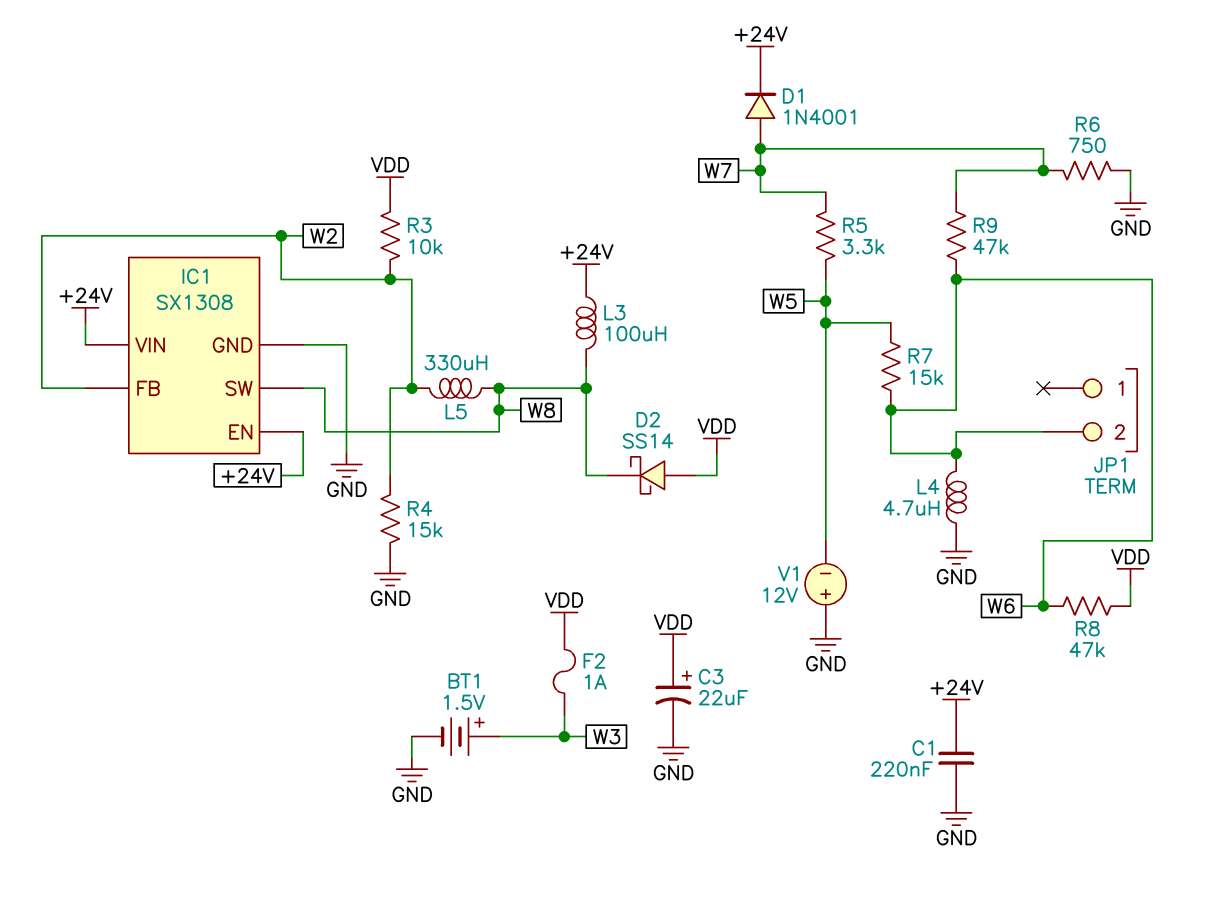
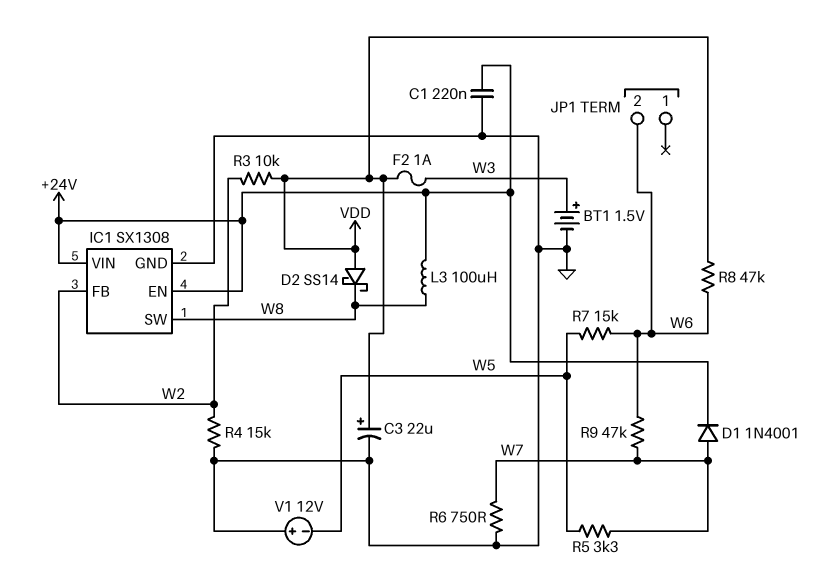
L4: 4.7uH (GND, W6) -> none
L5: 330uH (W2, W8) -> none

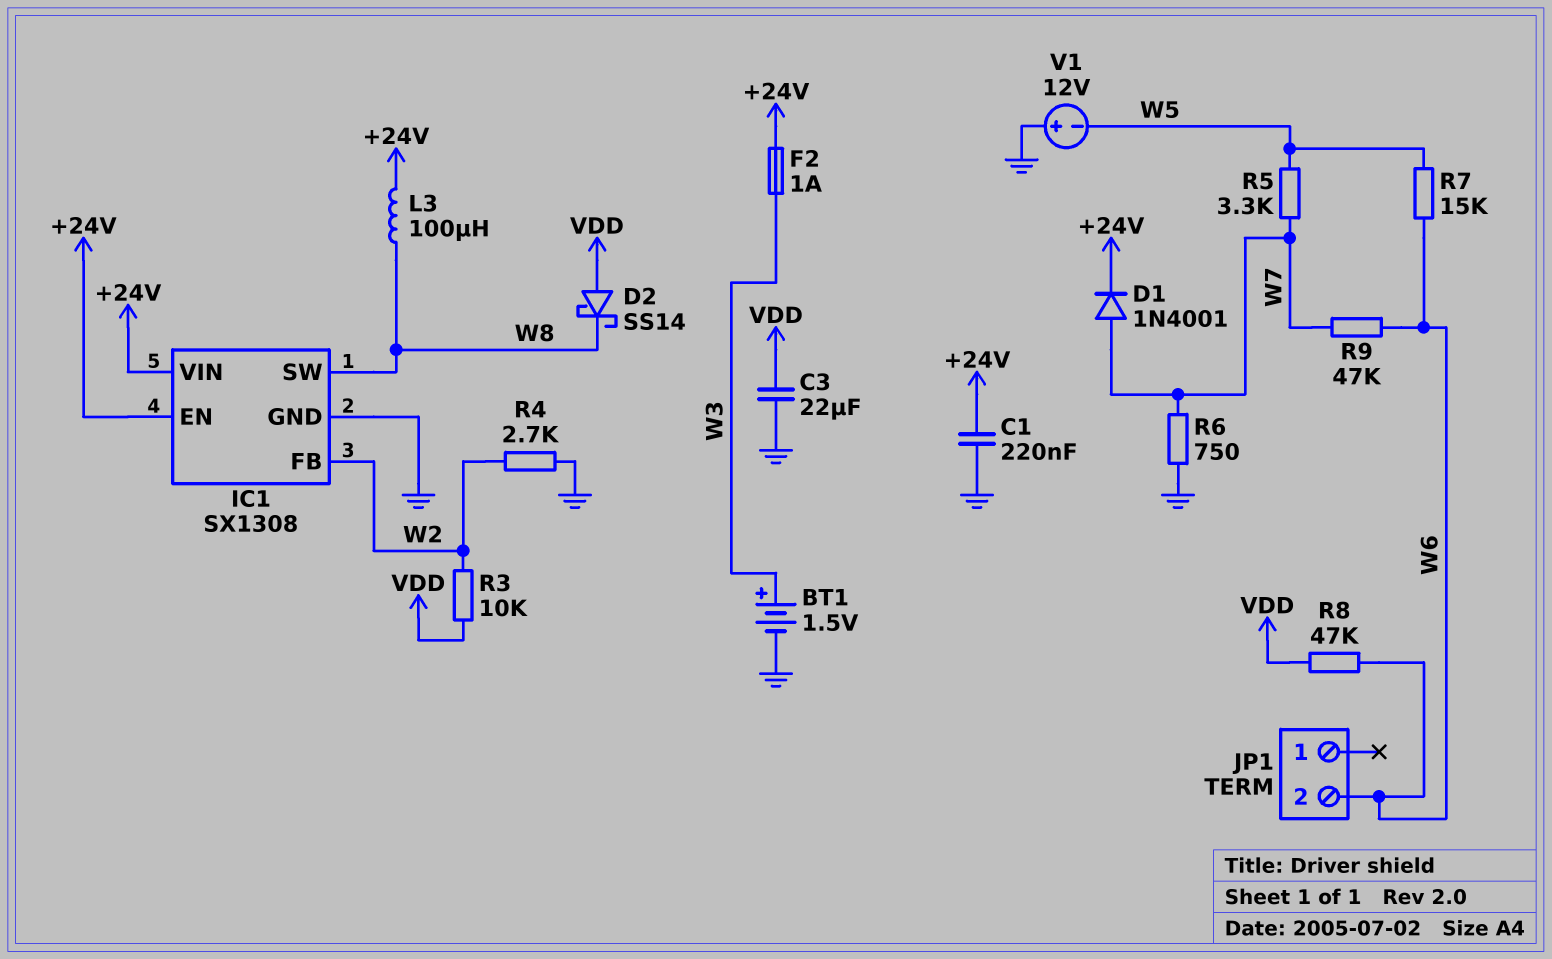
C3: 22uF (plus VDD, minus GND) -> 22uF (GND, VDD)
F2: 1A (VDD, W3) -> 1A (+24V, W3)
R4: 15k (GND, W2) -> 2.7k (GND, W2)

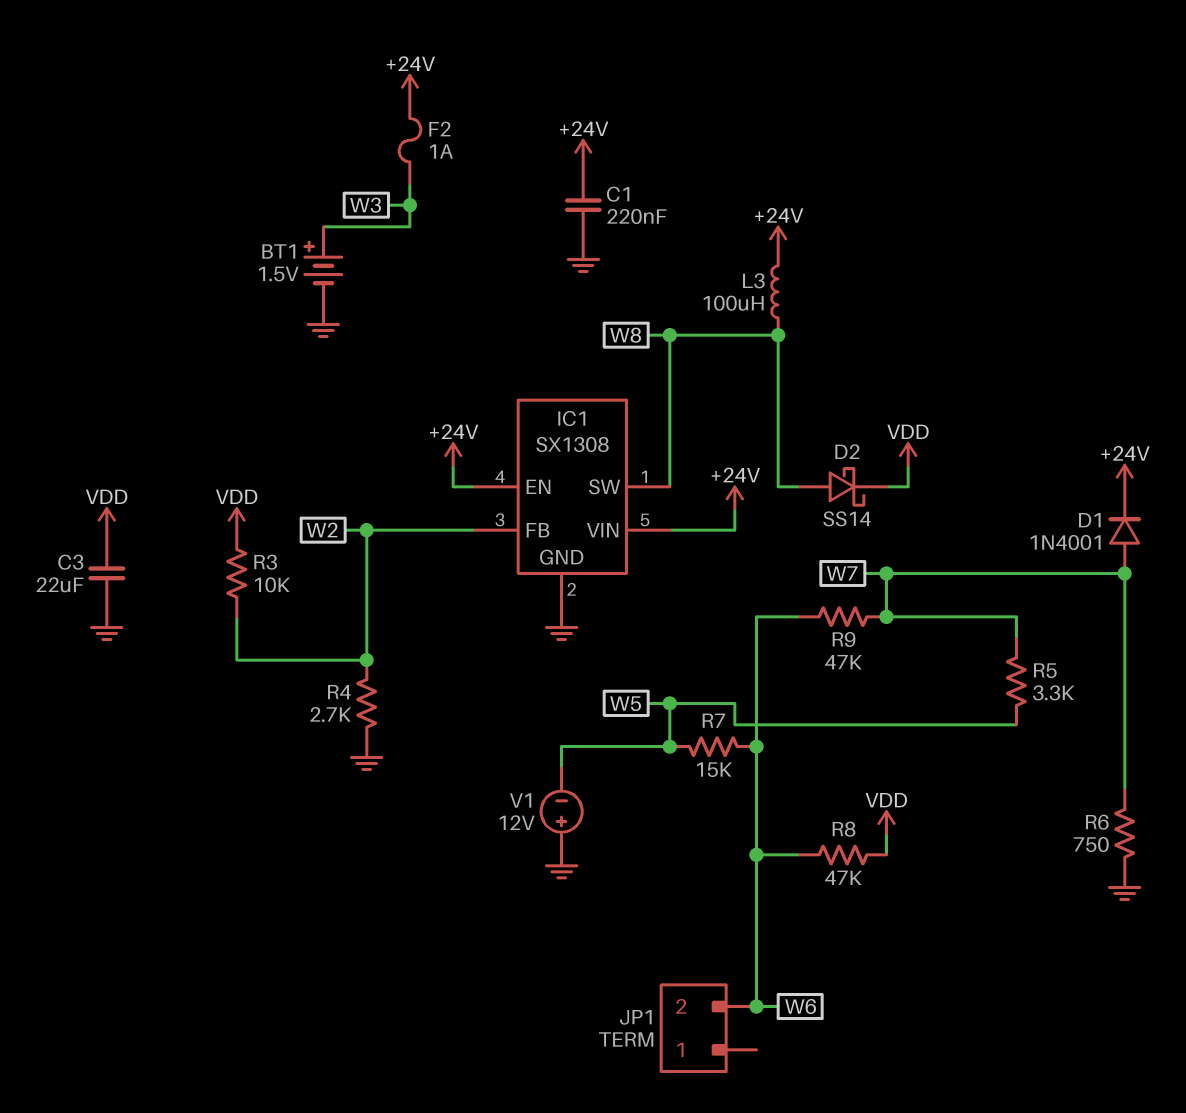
D2: schottky SS14 (A VDD, K W8) -> schottky SS14 (A W8, K VDD)

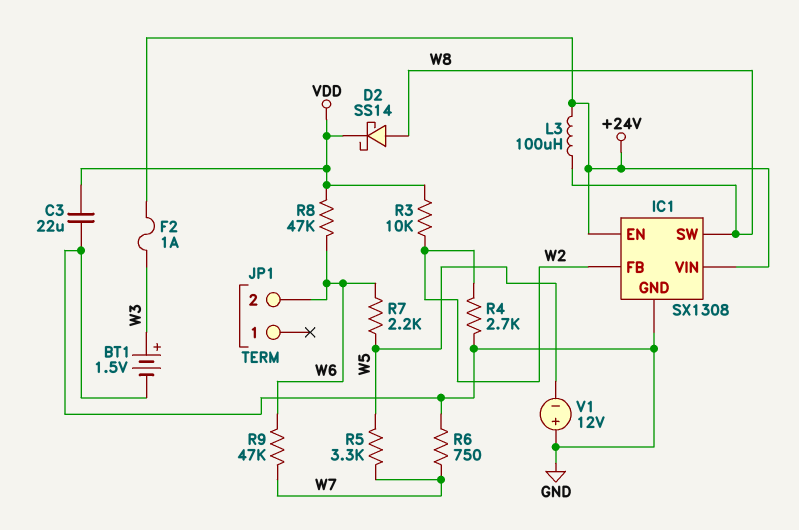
C1: 220nF (+24V, GND) -> none
D1: diode 1N4001 (A W7, K +24V) -> none
R7: 15k (W5, W6) -> 2.2k (W5, W6)

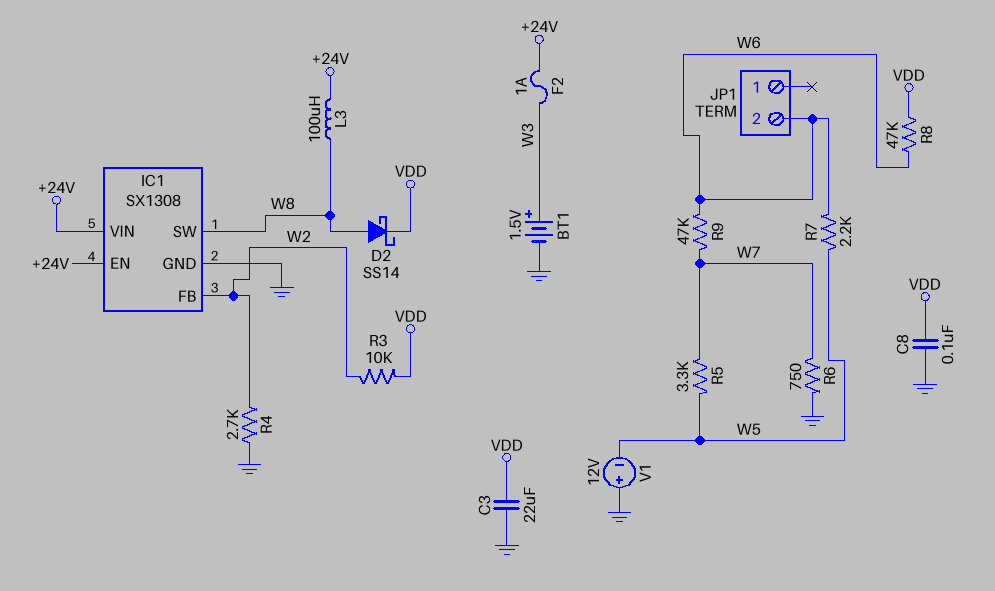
C8: none -> 100nF (GND, VDD)

